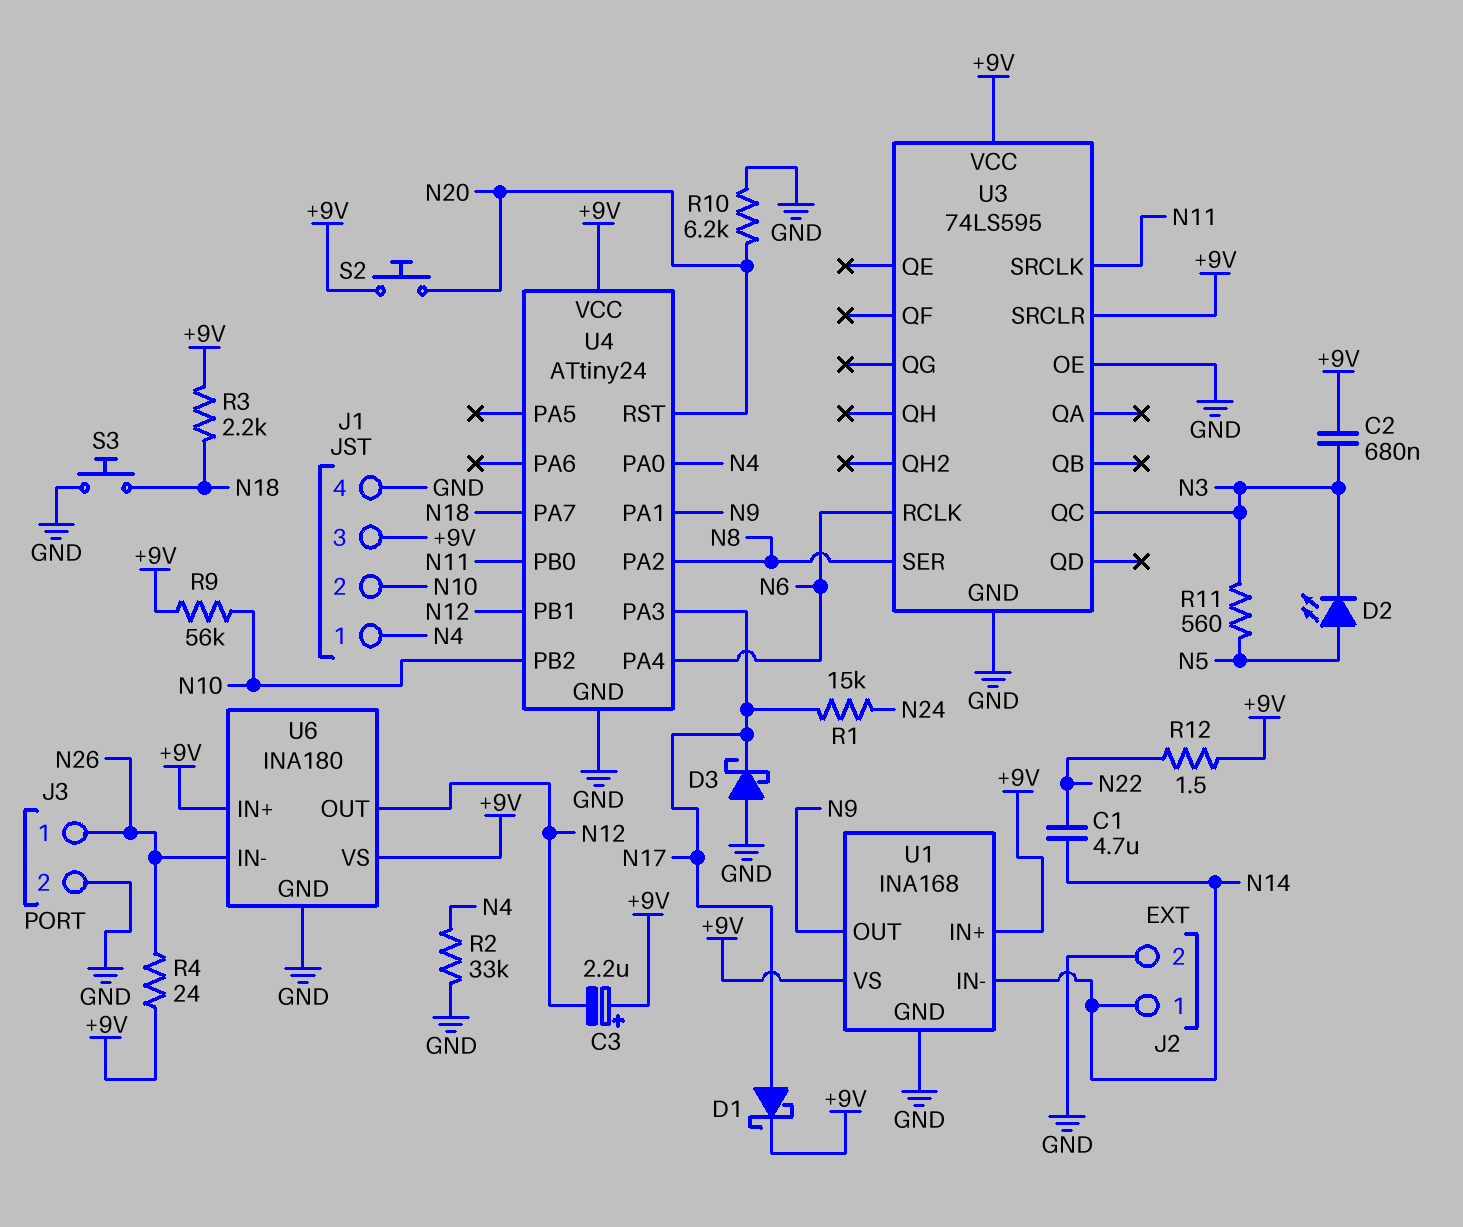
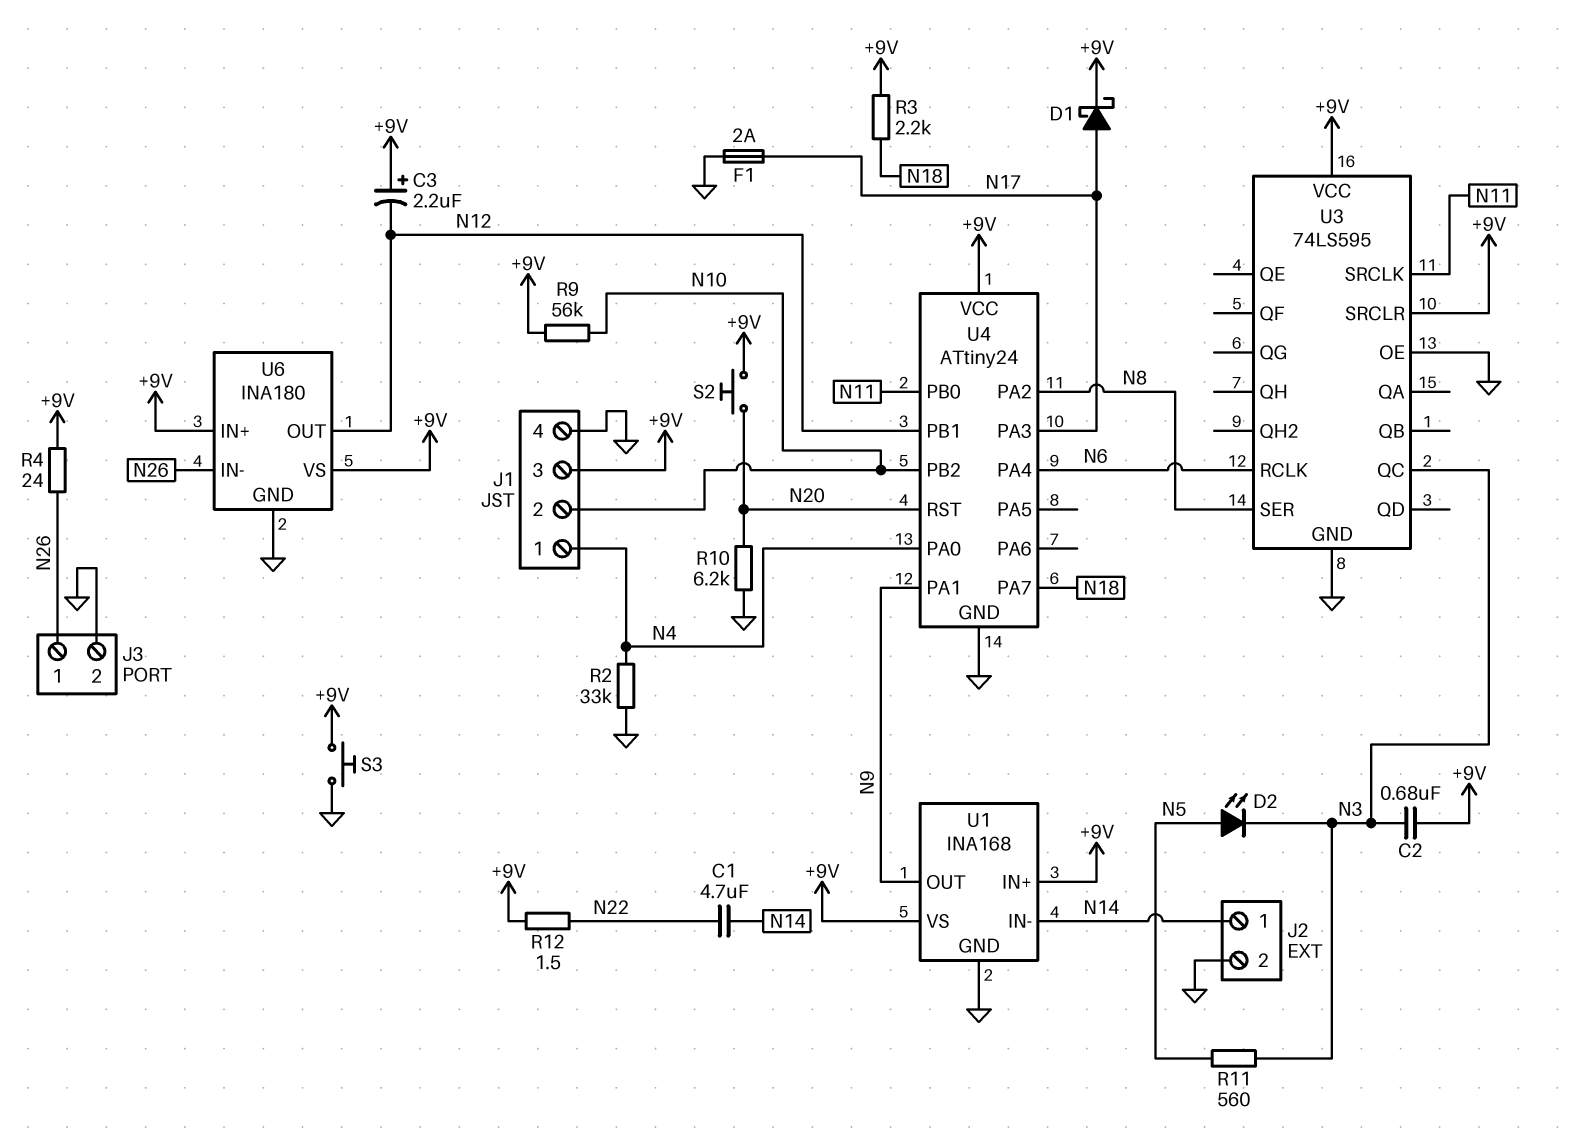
D3: schottky (A GND, K N17) -> none
F1: none -> 2A (GND, N17)
R1: 15k (N17, N24) -> none
S3: button (GND, N18) -> button (+9V, GND)

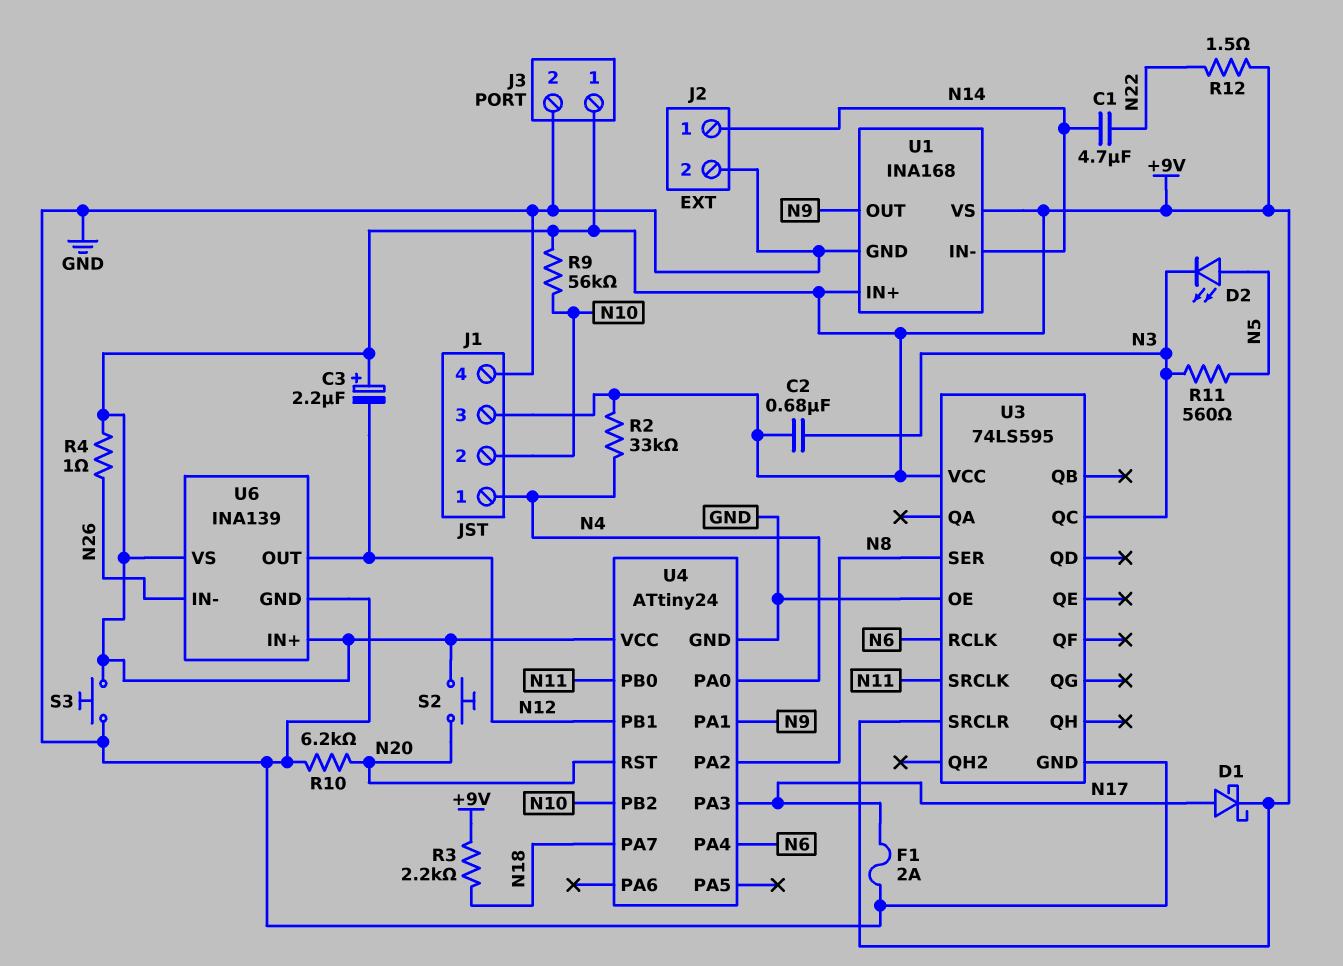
J3 pin 1: N26 -> +9V
R2: 33k (GND, N4) -> 33k (+9V, N4)
R4: 24 (+9V, N26) -> 1 (+9V, N26)
U6: INA180 -> INA139

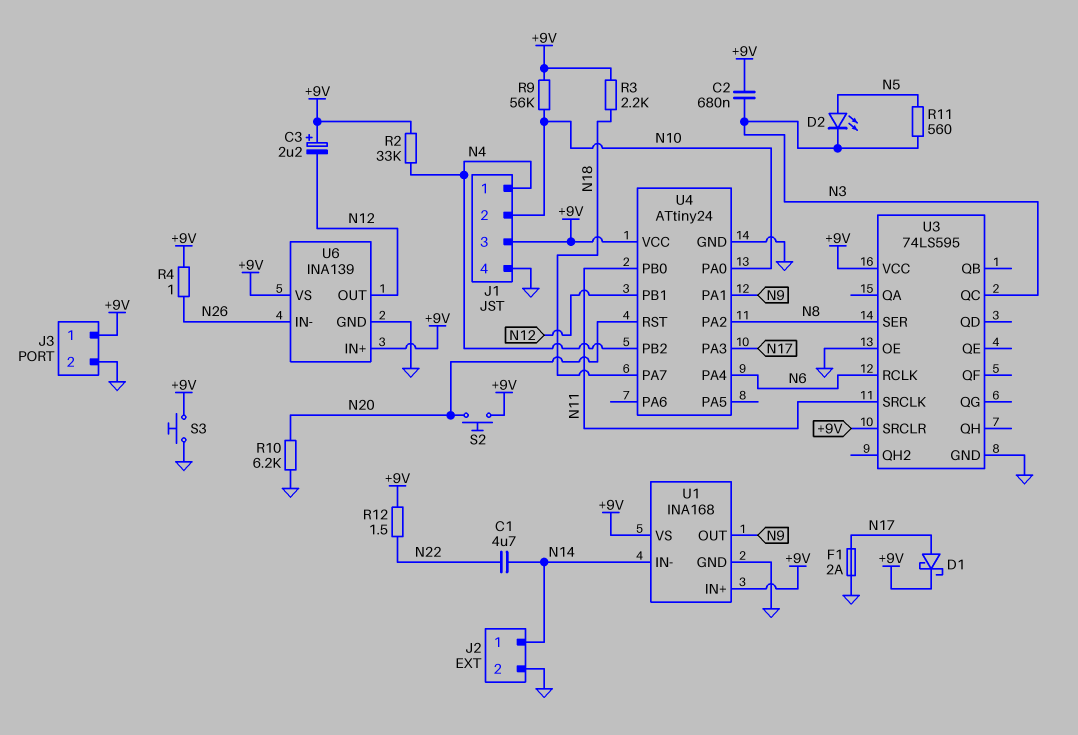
U4 pin PA0: N4 -> N10
U4 pin PB2: N10 -> N4

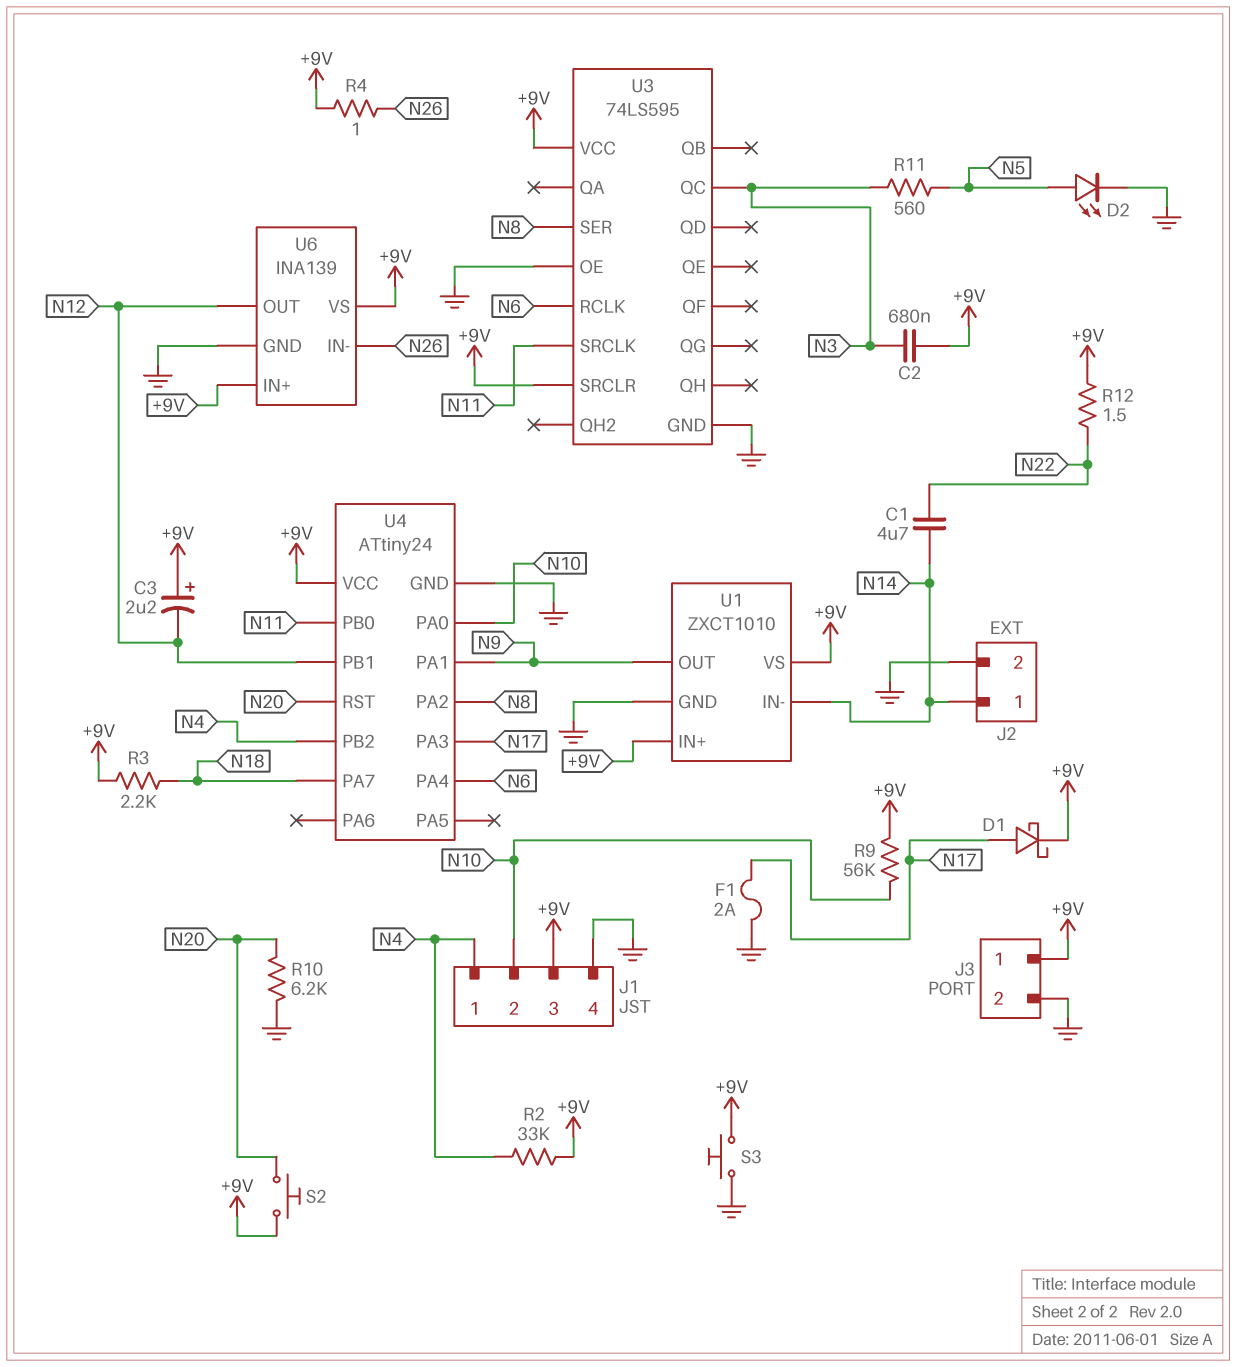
D2: LED (A N5, K N3) -> LED (A N5, K GND)
U1: INA168 -> ZXCT1010

